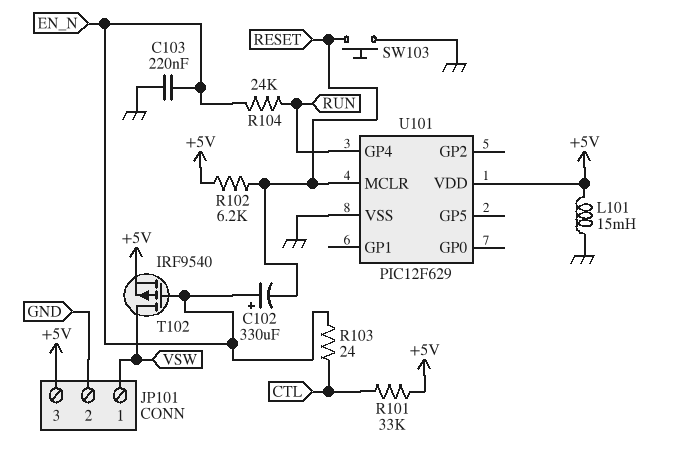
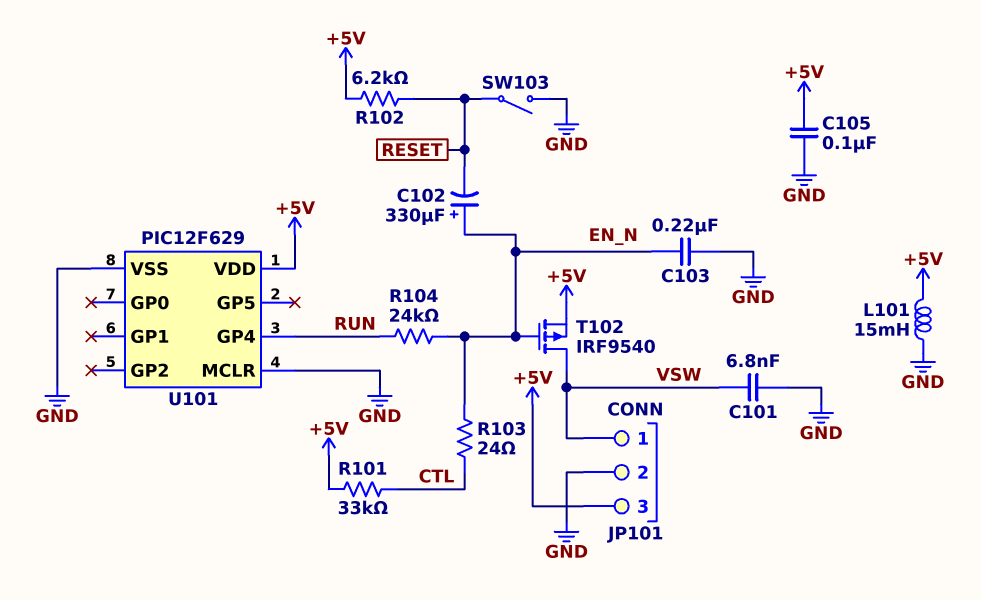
C101: none -> 6.8nF (GND, VSW)
C105: none -> 100nF (+5V, GND)
SW103: button (GND, RESET) -> switch (GND, RESET)
U101 pin MCLR: RESET -> GND

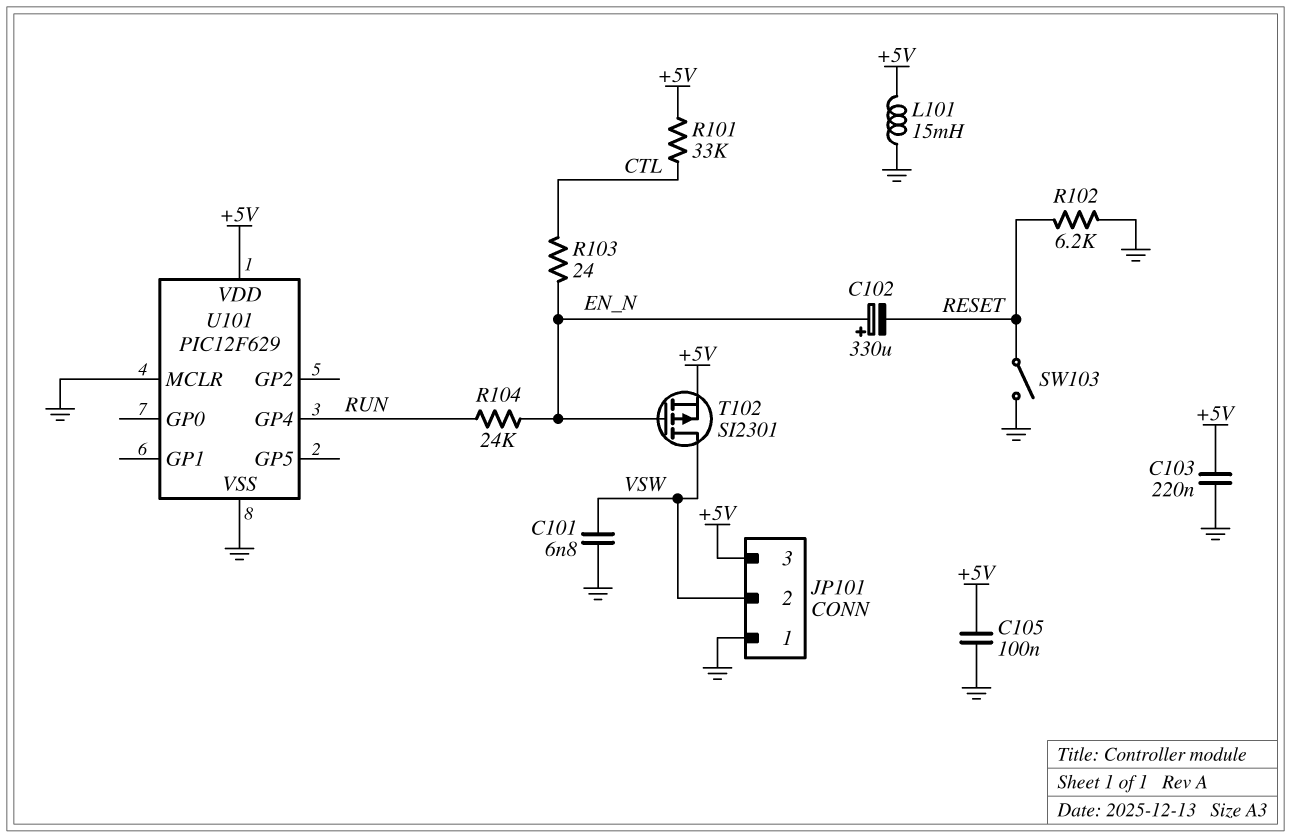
C103: 220nF (EN_N, GND) -> 220nF (+5V, GND)
JP101 pin 1: VSW -> GND
JP101 pin 2: GND -> VSW
R102: 6.2k (+5V, RESET) -> 6.2k (GND, RESET)
T102: PMOS IRF9540 (G EN_N, D VSW, S +5V) -> PMOS SI2301 (G EN_N, D VSW, S +5V)

